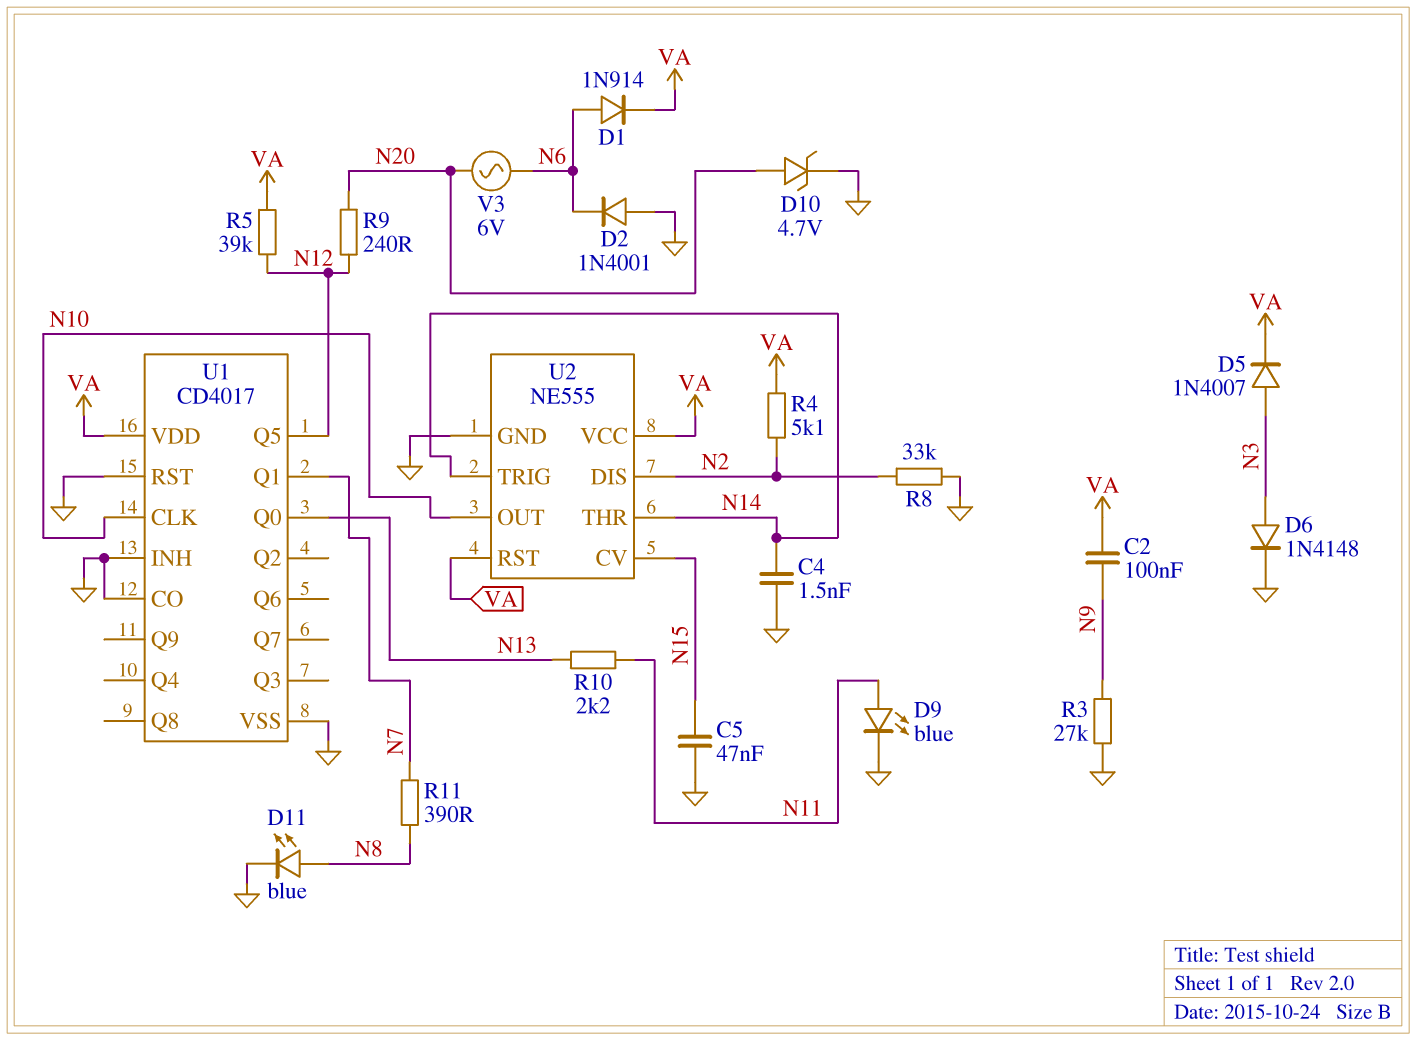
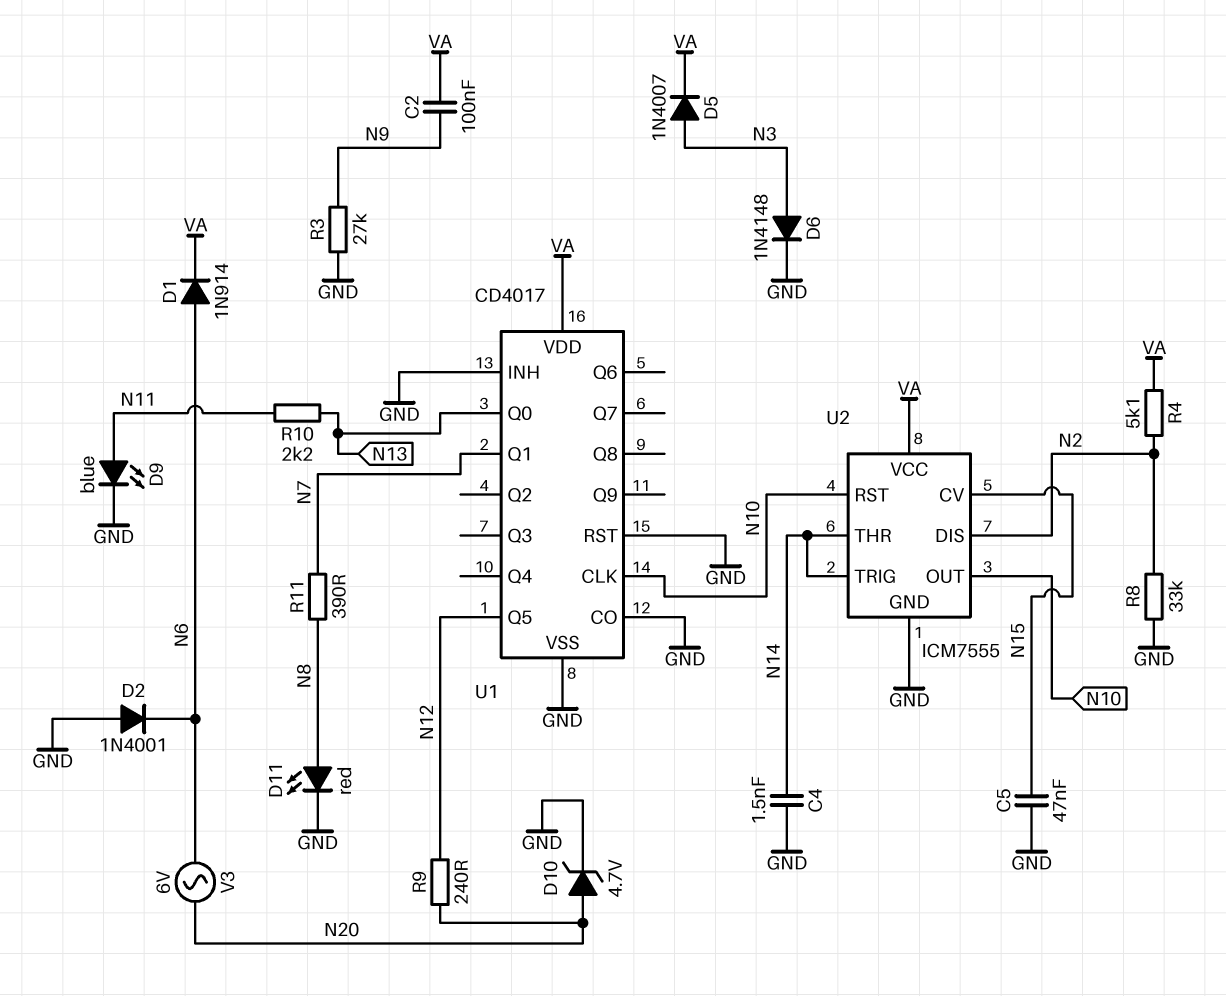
D11: LED blue (A N8, K GND) -> LED red (A N8, K GND)
R5: 39k (N12, VA) -> none
U2: NE555 -> ICM7555
U2 pin RST: VA -> N10

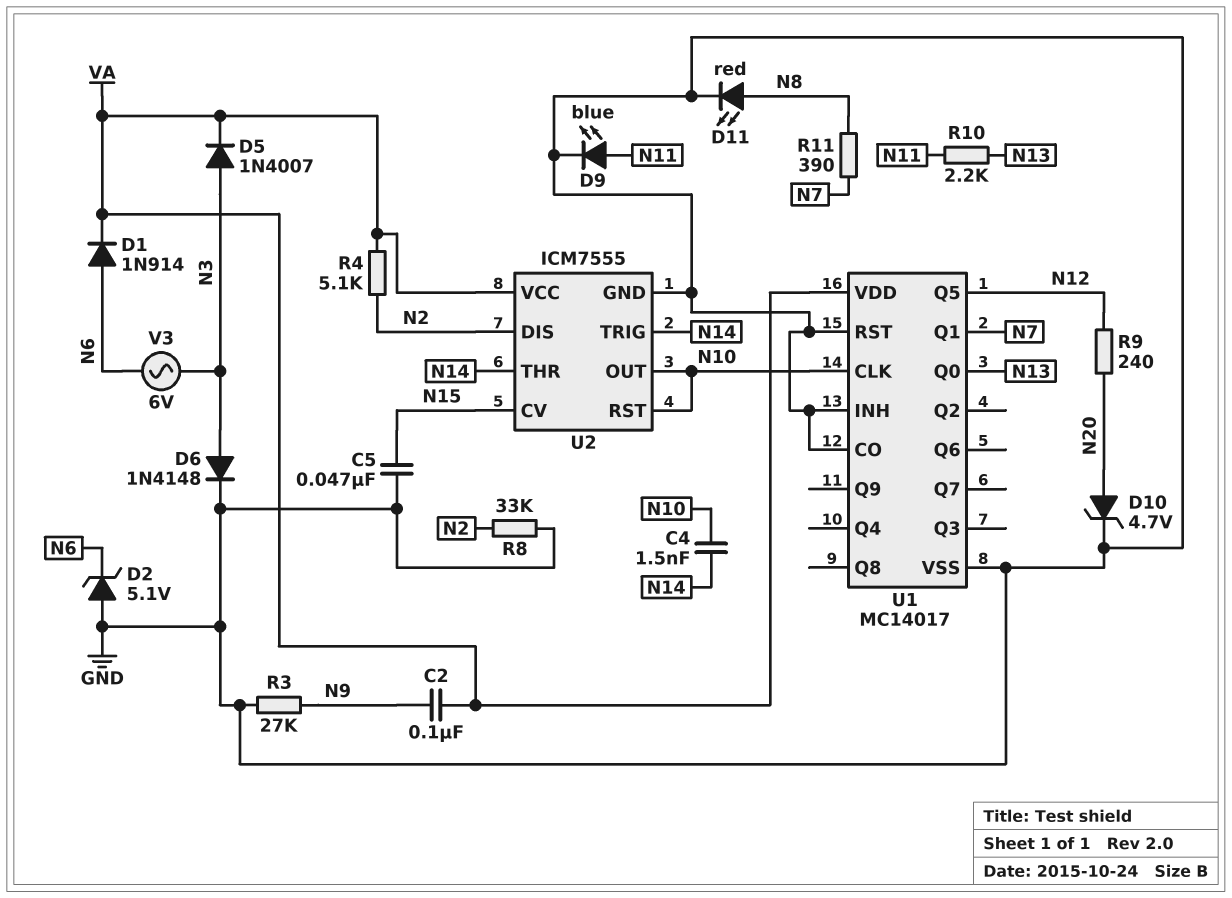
C4: 1.5nF (GND, N14) -> 1.5nF (N10, N14)
D2: diode 1N4001 (A GND, K N6) -> zener 5.1V (A GND, K N6)
U1: CD4017 -> MC14017
V3: AC 6V (N6, N20) -> AC 6V (N3, N6)

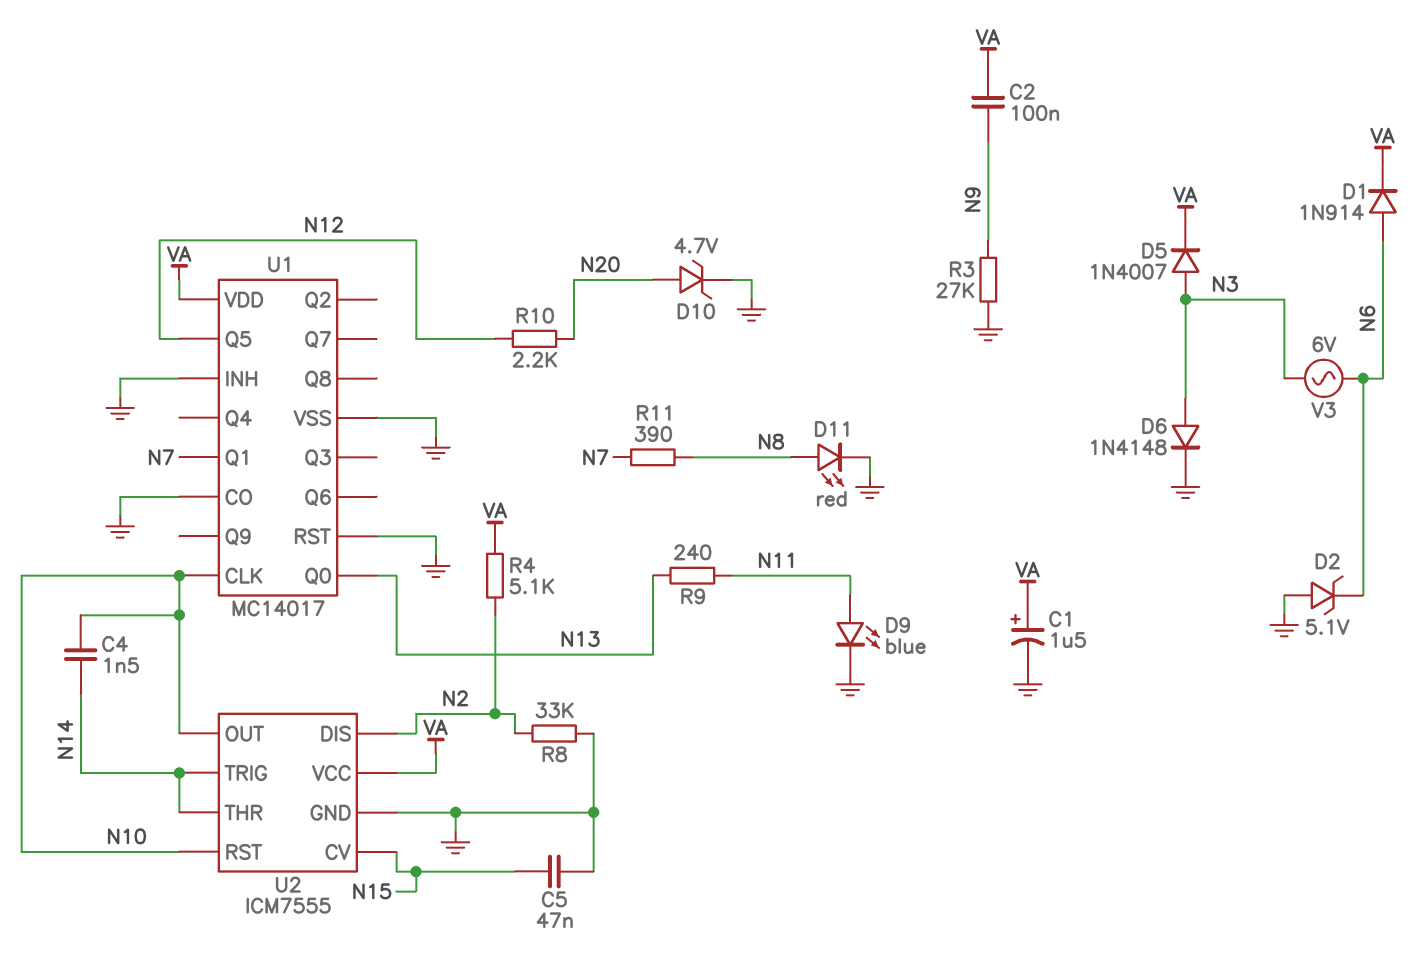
C1: none -> 1.5uF (plus VA, minus GND)
R9: 240 (N12, N20) -> 240 (N11, N13)
R10: 2.2k (N11, N13) -> 2.2k (N12, N20)

